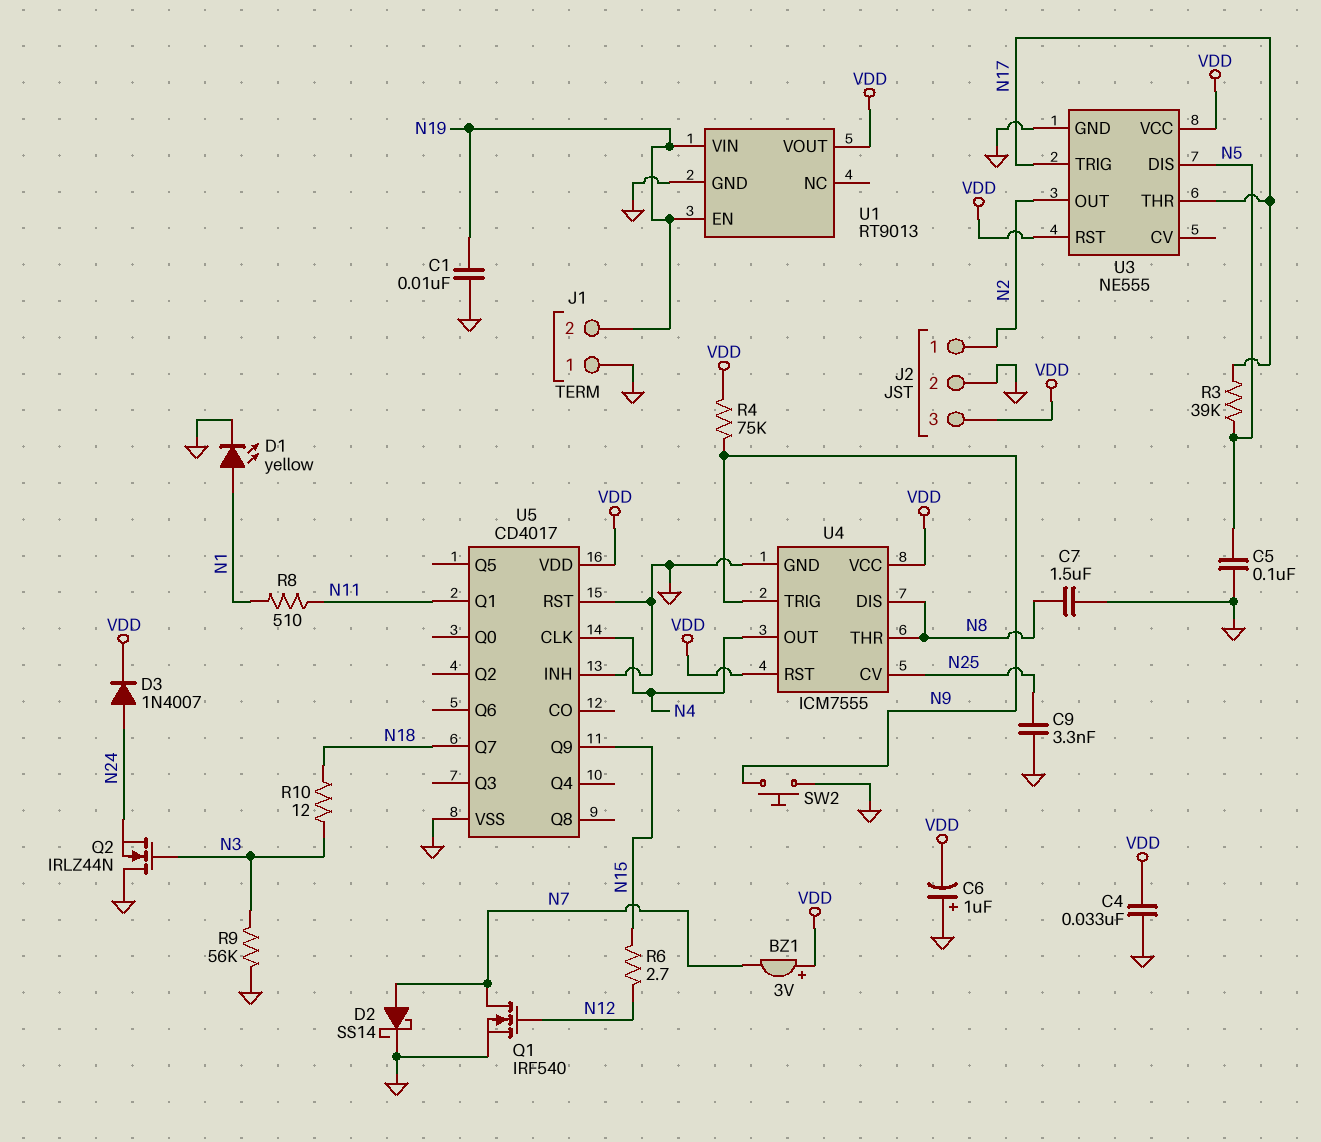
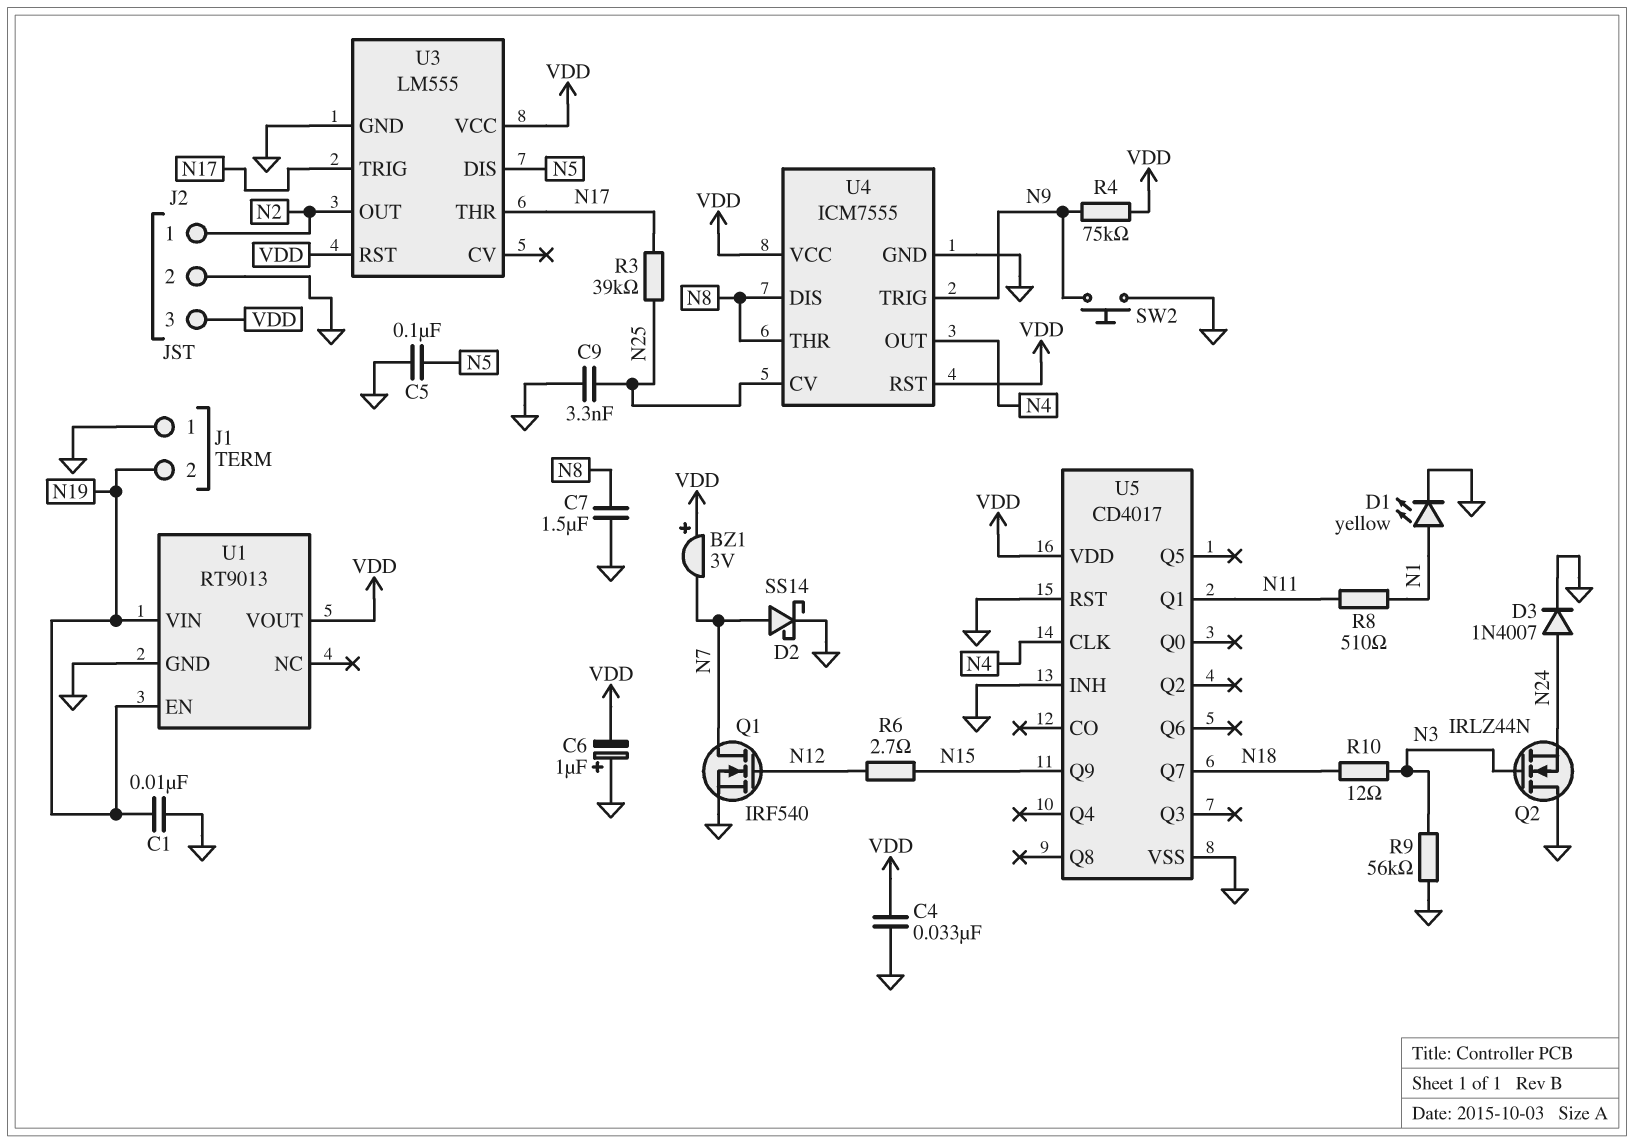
D3: diode 1N4007 (A N24, K VDD) -> diode 1N4007 (A N24, K GND)
R3: 39k (N5, N17) -> 39k (N17, N25)
U3: NE555 -> LM555

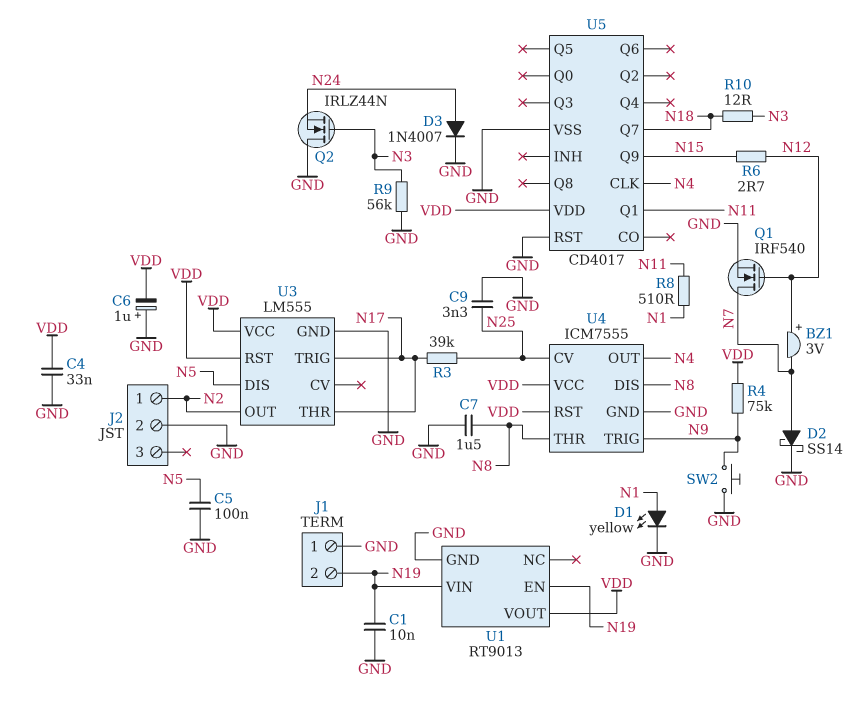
BZ1: buzzer 3V (plus VDD, minus N7) -> buzzer 3V (plus N12, minus N7)
J2 pin 3: VDD -> none
U5 pin INH: GND -> none

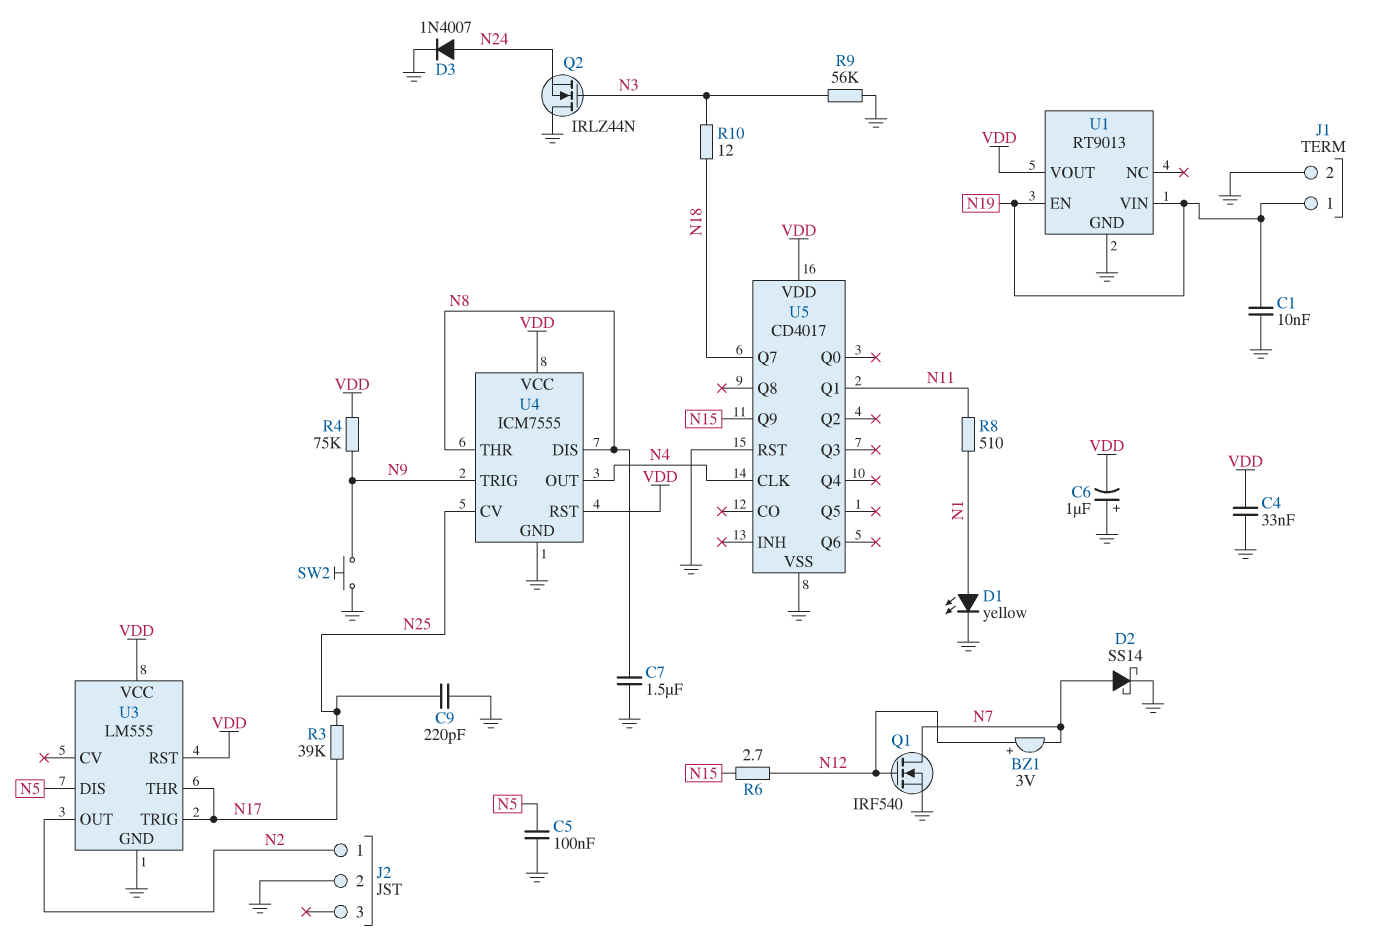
C9: 3.3nF (GND, N25) -> 220pF (GND, N25)
J1 pin 1: GND -> N19
J1 pin 2: N19 -> GND

